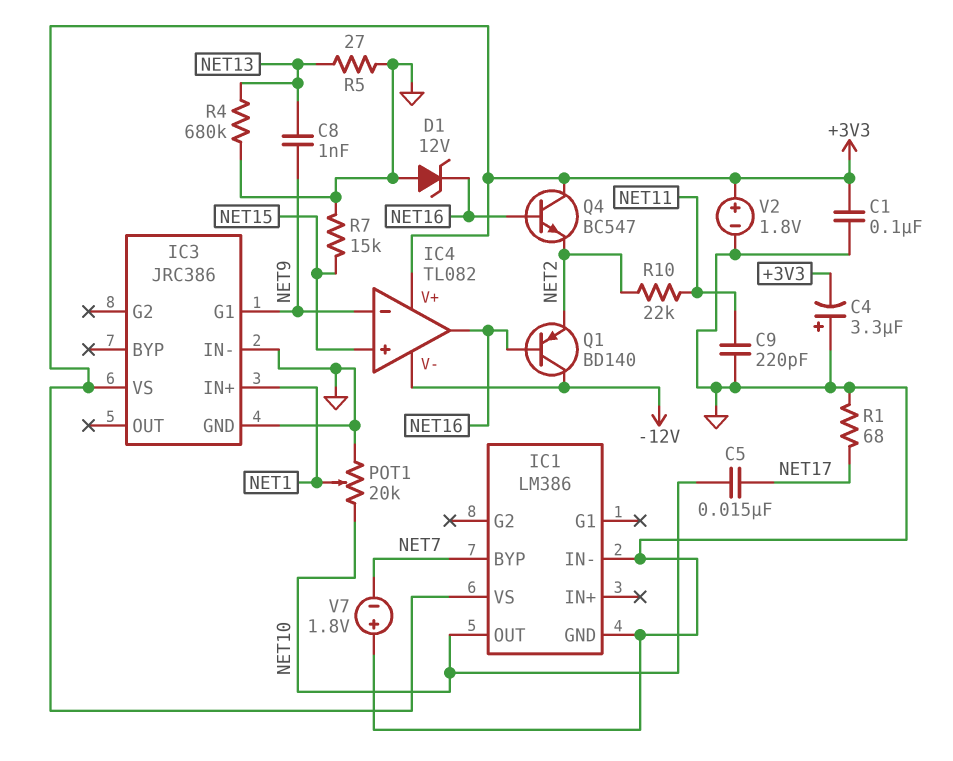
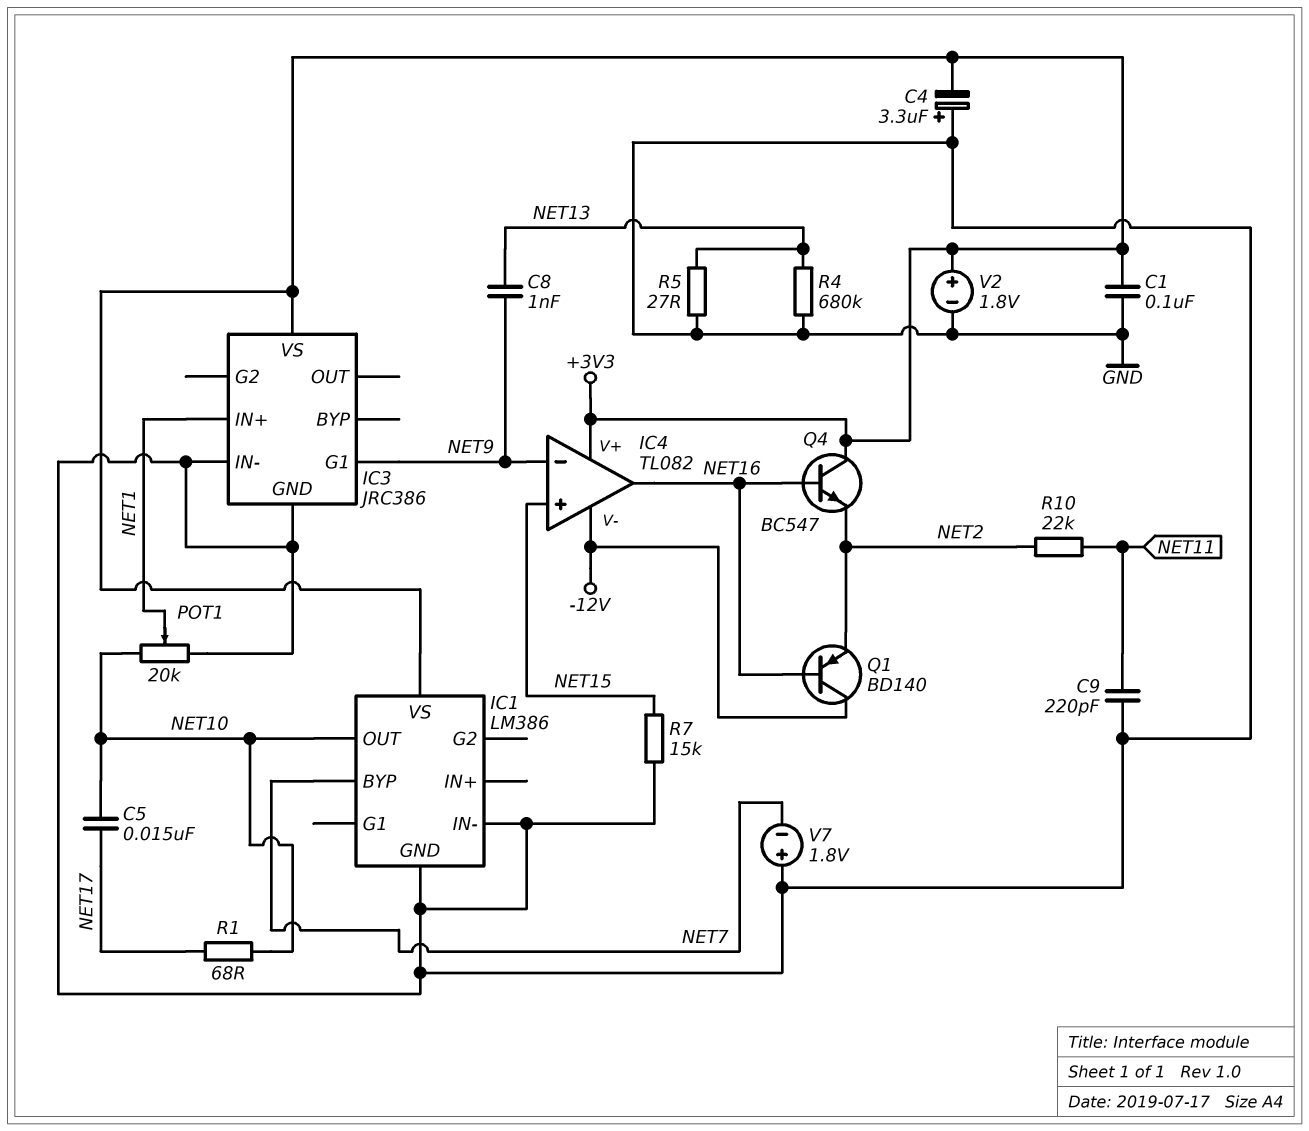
D1: zener 12V (A GND, K NET16) -> none
R1: 68 (GND, NET17) -> 68 (NET10, NET17)

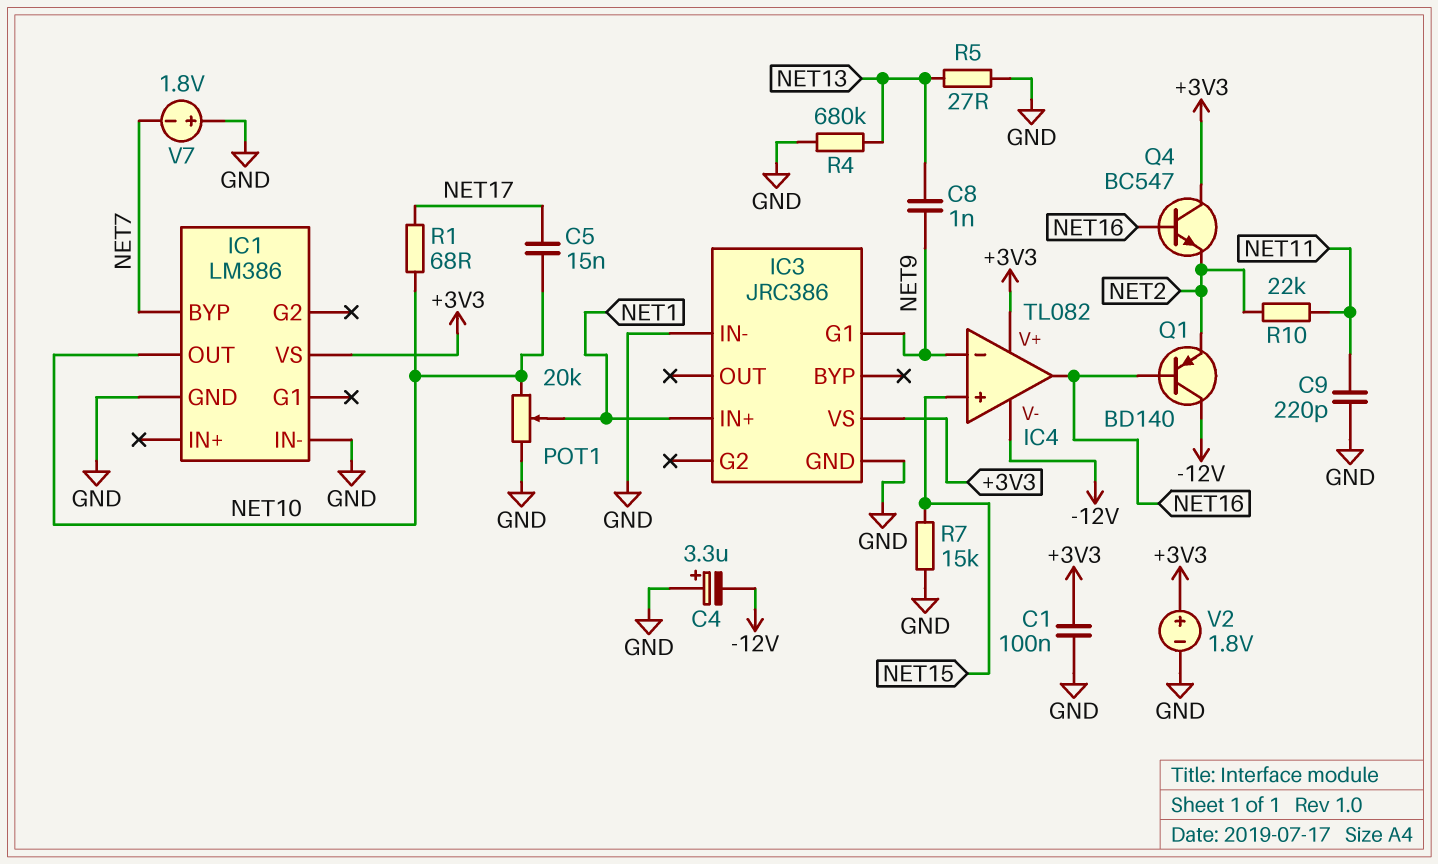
C4: 3.3uF (plus GND, minus +3V3) -> 3.3uF (plus GND, minus -12V)

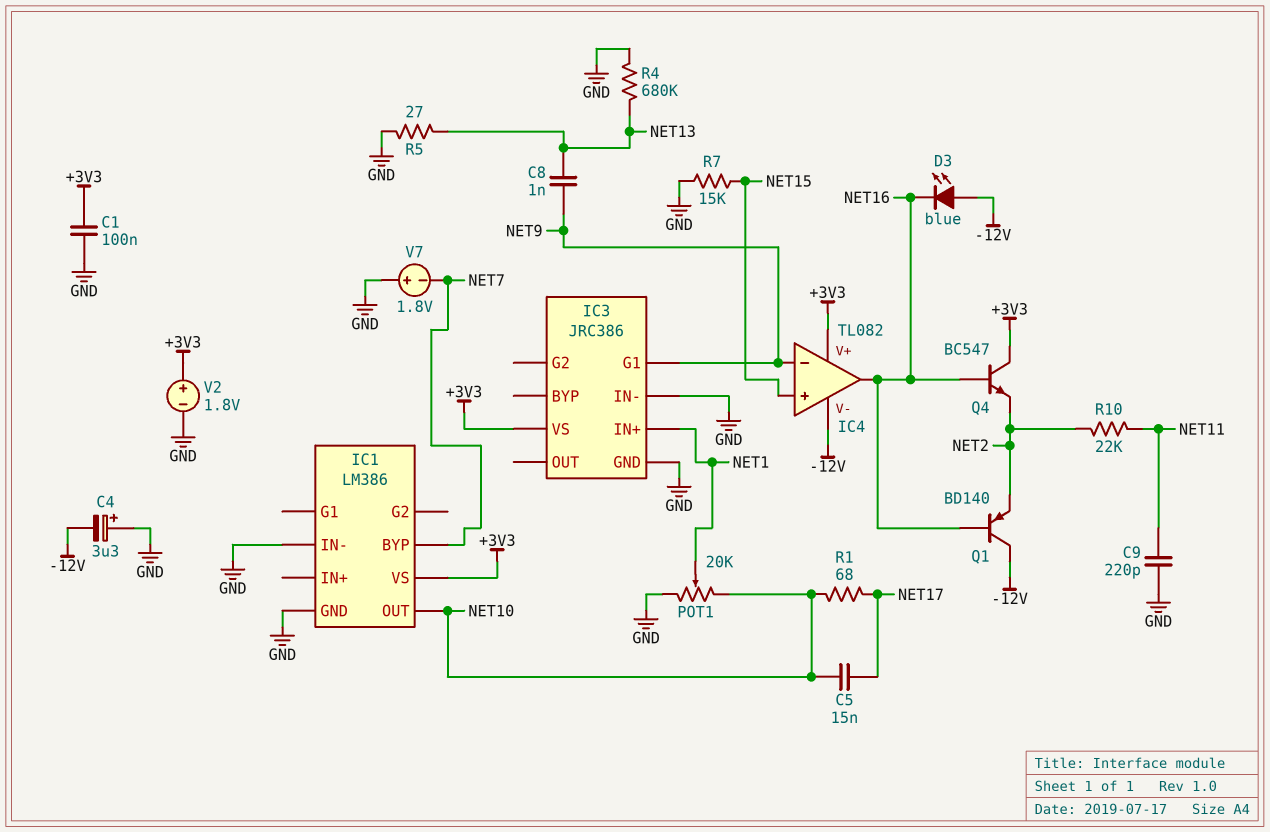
D3: none -> LED blue (A -12V, K NET16)

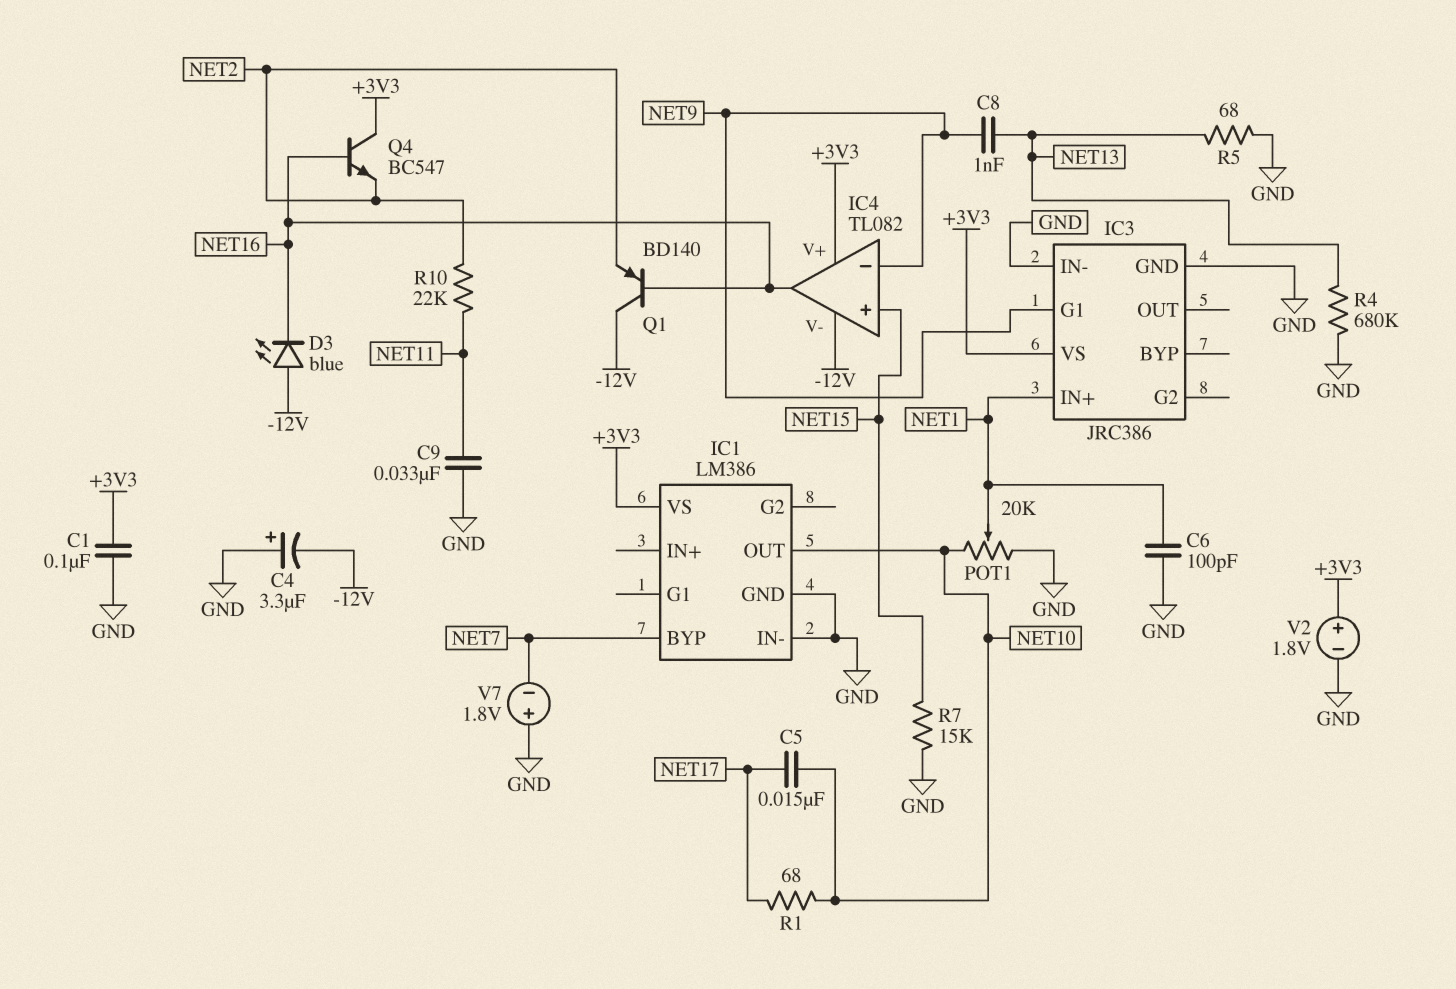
C6: none -> 100pF (GND, NET1)
C9: 220pF (GND, NET11) -> 33nF (GND, NET11)
R5: 27 (GND, NET13) -> 68 (GND, NET13)

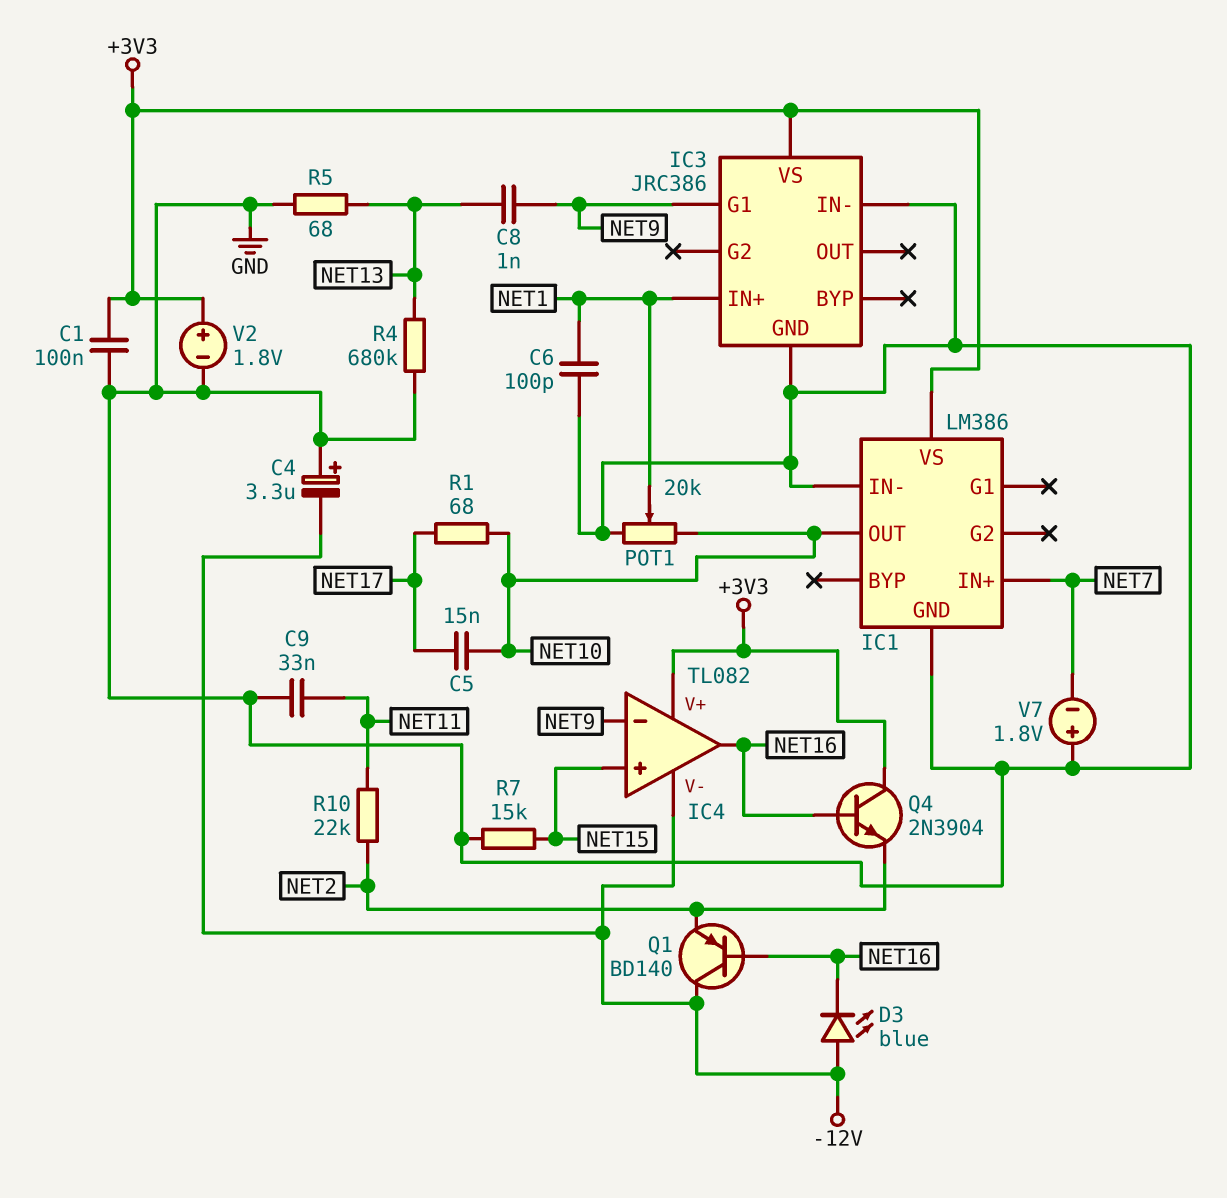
IC1 pin BYP: NET7 -> none
IC1 pin IN+: none -> NET7
Q4: NPN BC547 (B NET16, C +3V3, E NET2) -> NPN 2N3904 (B NET16, C +3V3, E NET2)

